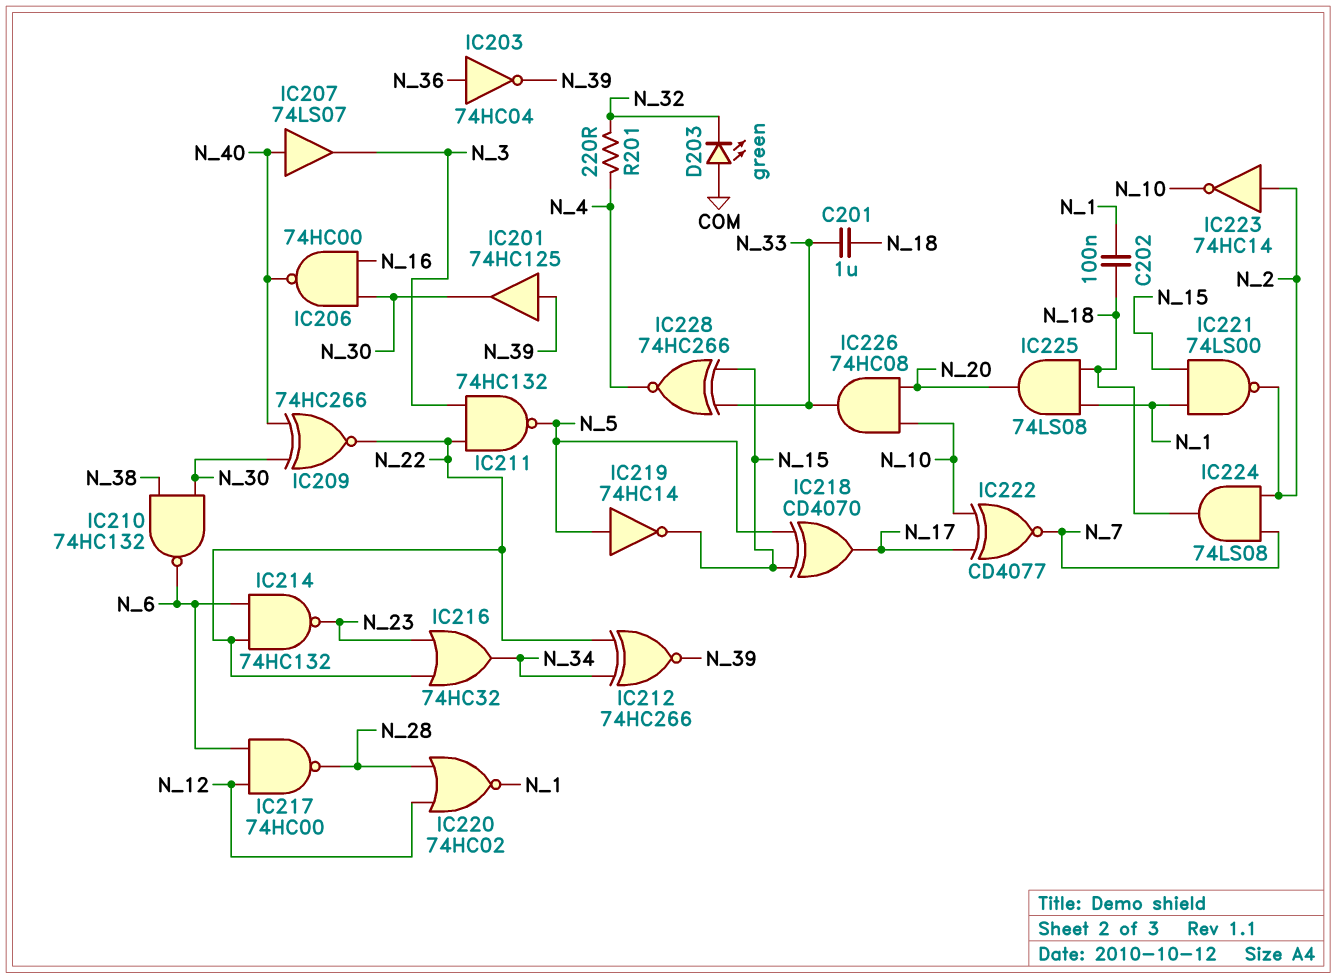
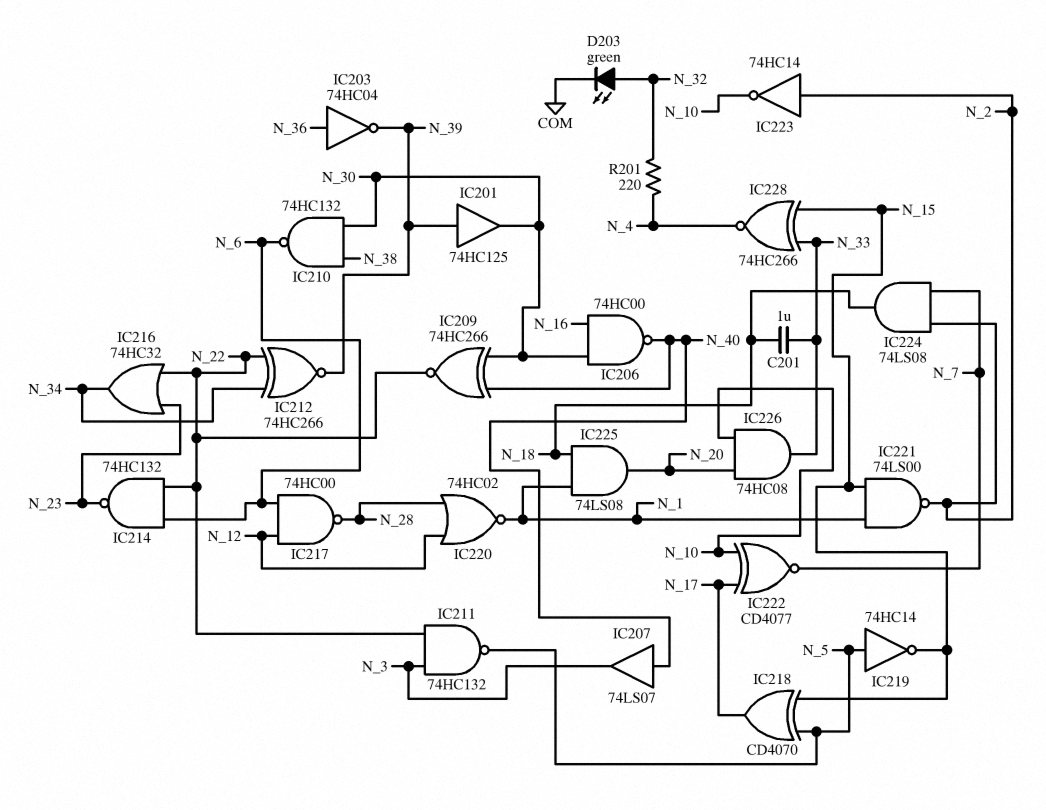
C202: 100nF (N_1, N_18) -> none
D203: LED green (A COM, K N_32) -> LED green (A N_32, K COM)

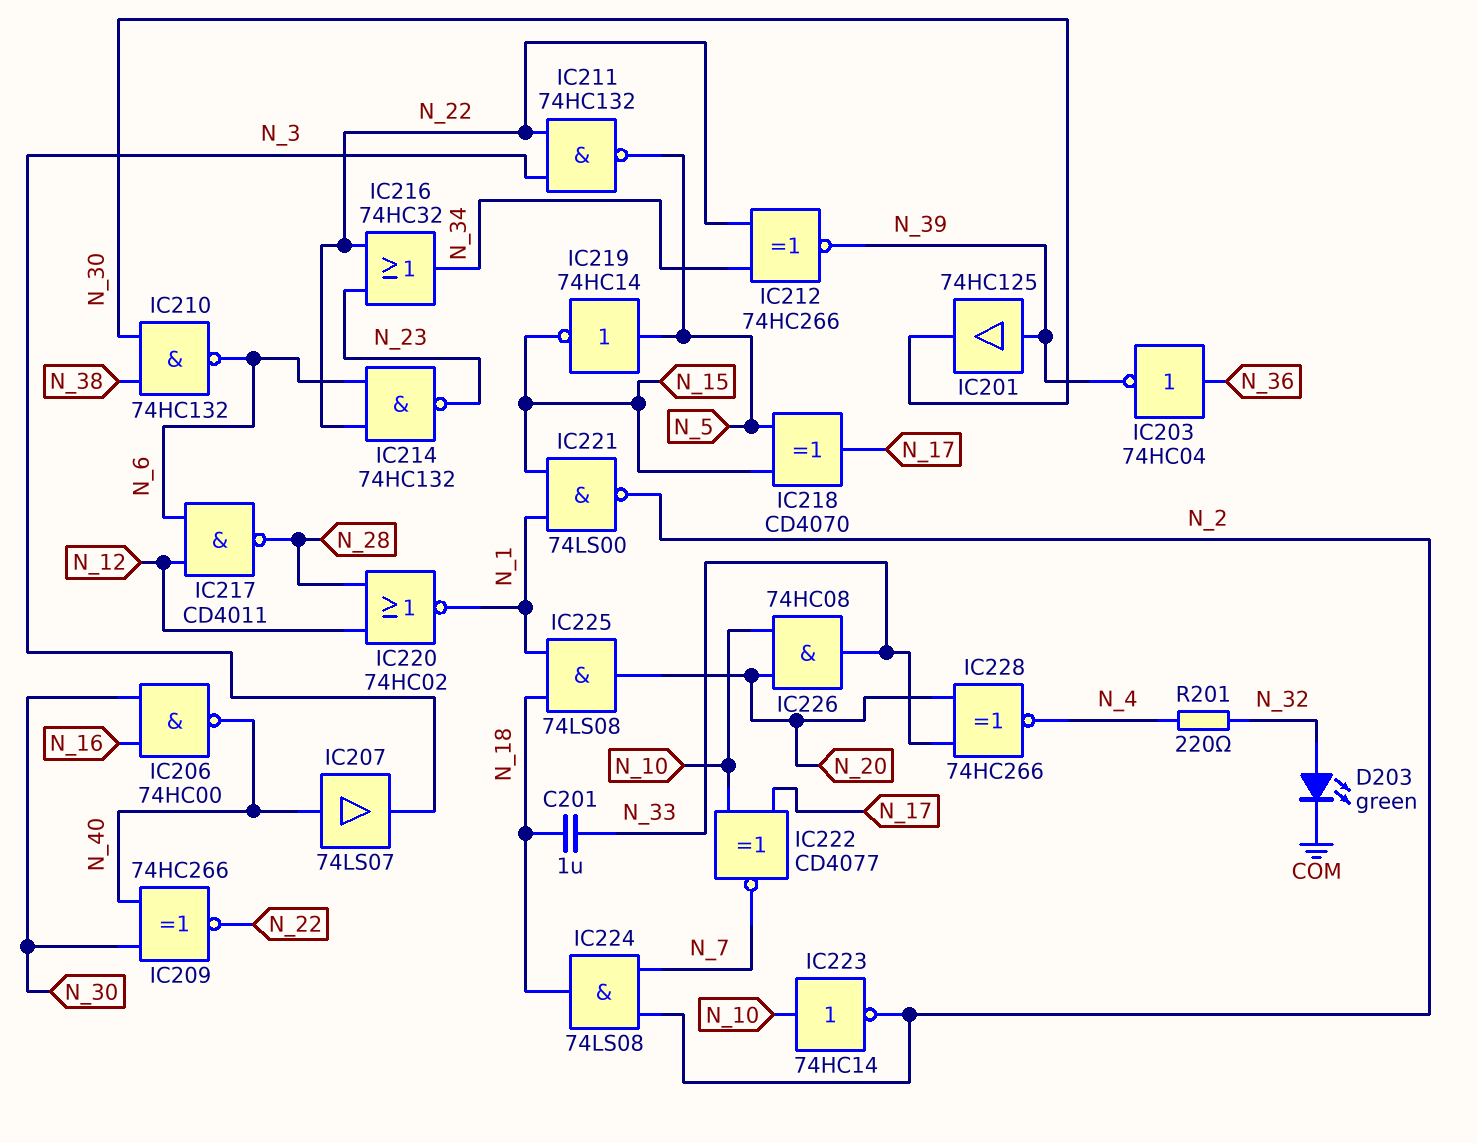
IC217: NAND 74HC00 (in N_6, in N_12, out N_28) -> NAND CD4011 (in N_6, in N_12, out N_28)
IC223: NOT 74HC14 (in N_2, out N_10) -> NOT 74HC14 (in N_10, out N_2)
IC228: XNOR 74HC266 (in N_15, in N_33, out N_4) -> XNOR 74HC266 (in N_20, in N_33, out N_4)

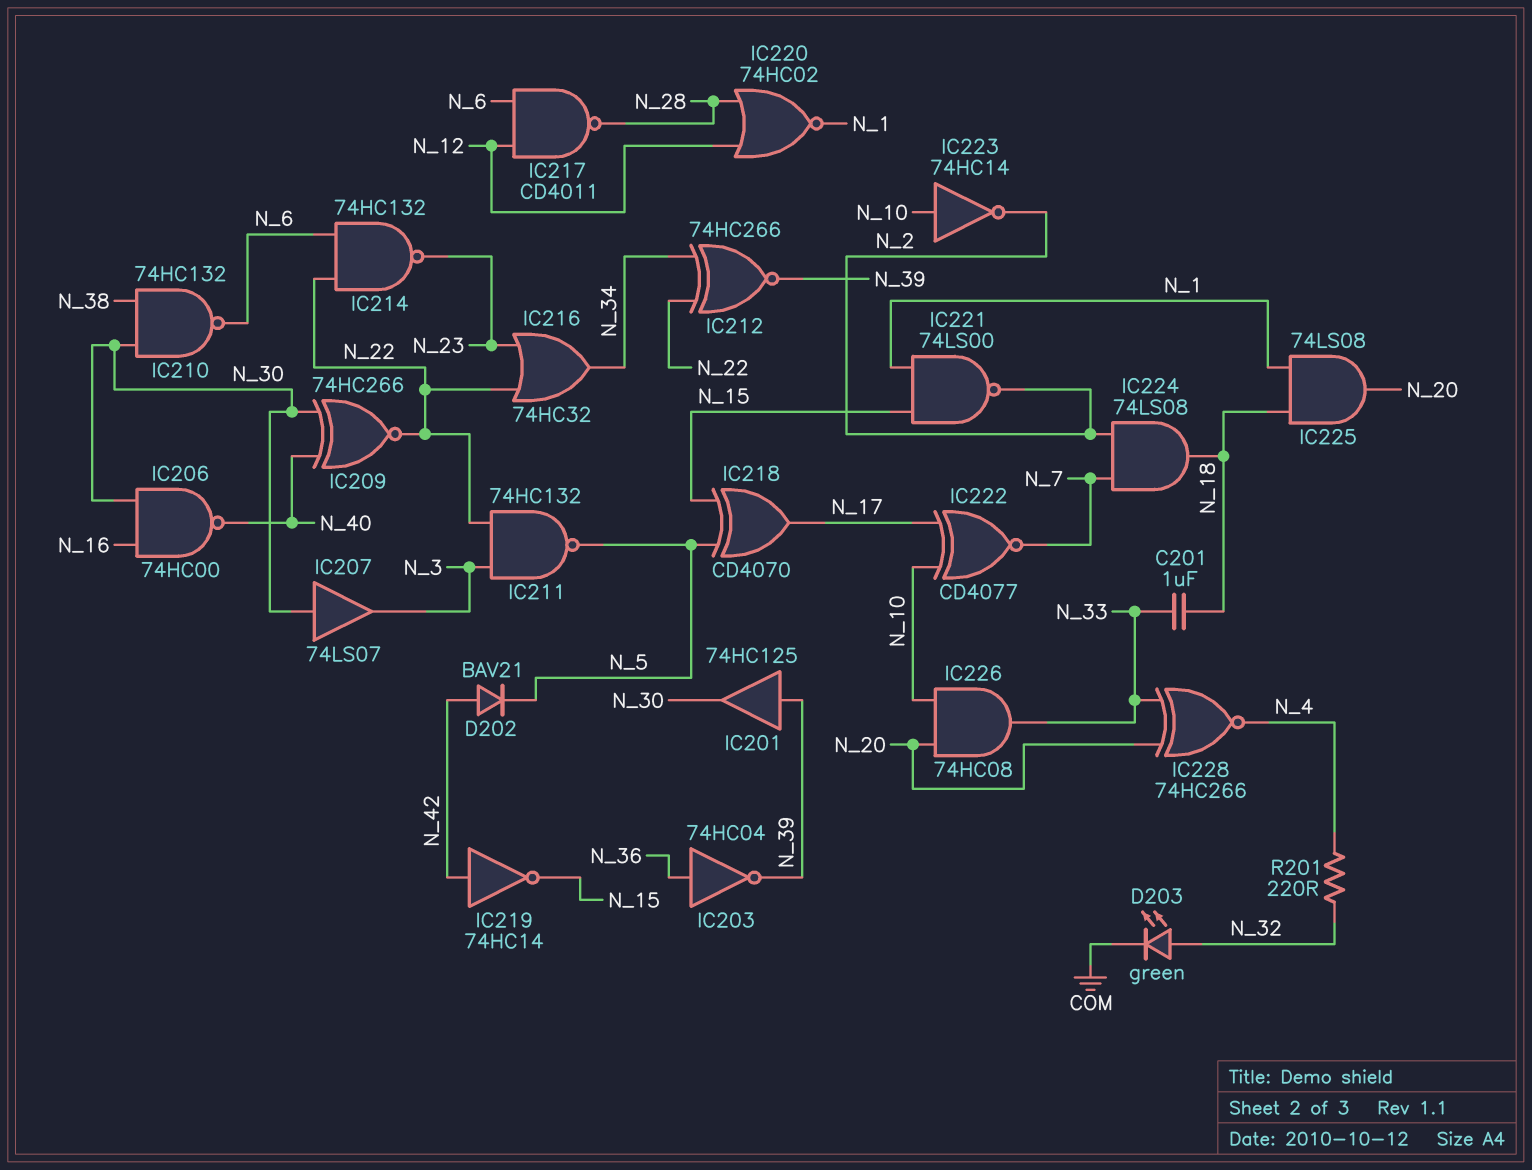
D202: none -> diode BAV21 (A N_42, K N_5)
IC207: buffer 74LS07 (in N_40, out N_3) -> buffer 74LS07 (in N_30, out N_3)
IC219: NOT 74HC14 (in N_5, out N_15) -> NOT 74HC14 (in N_42, out N_15)

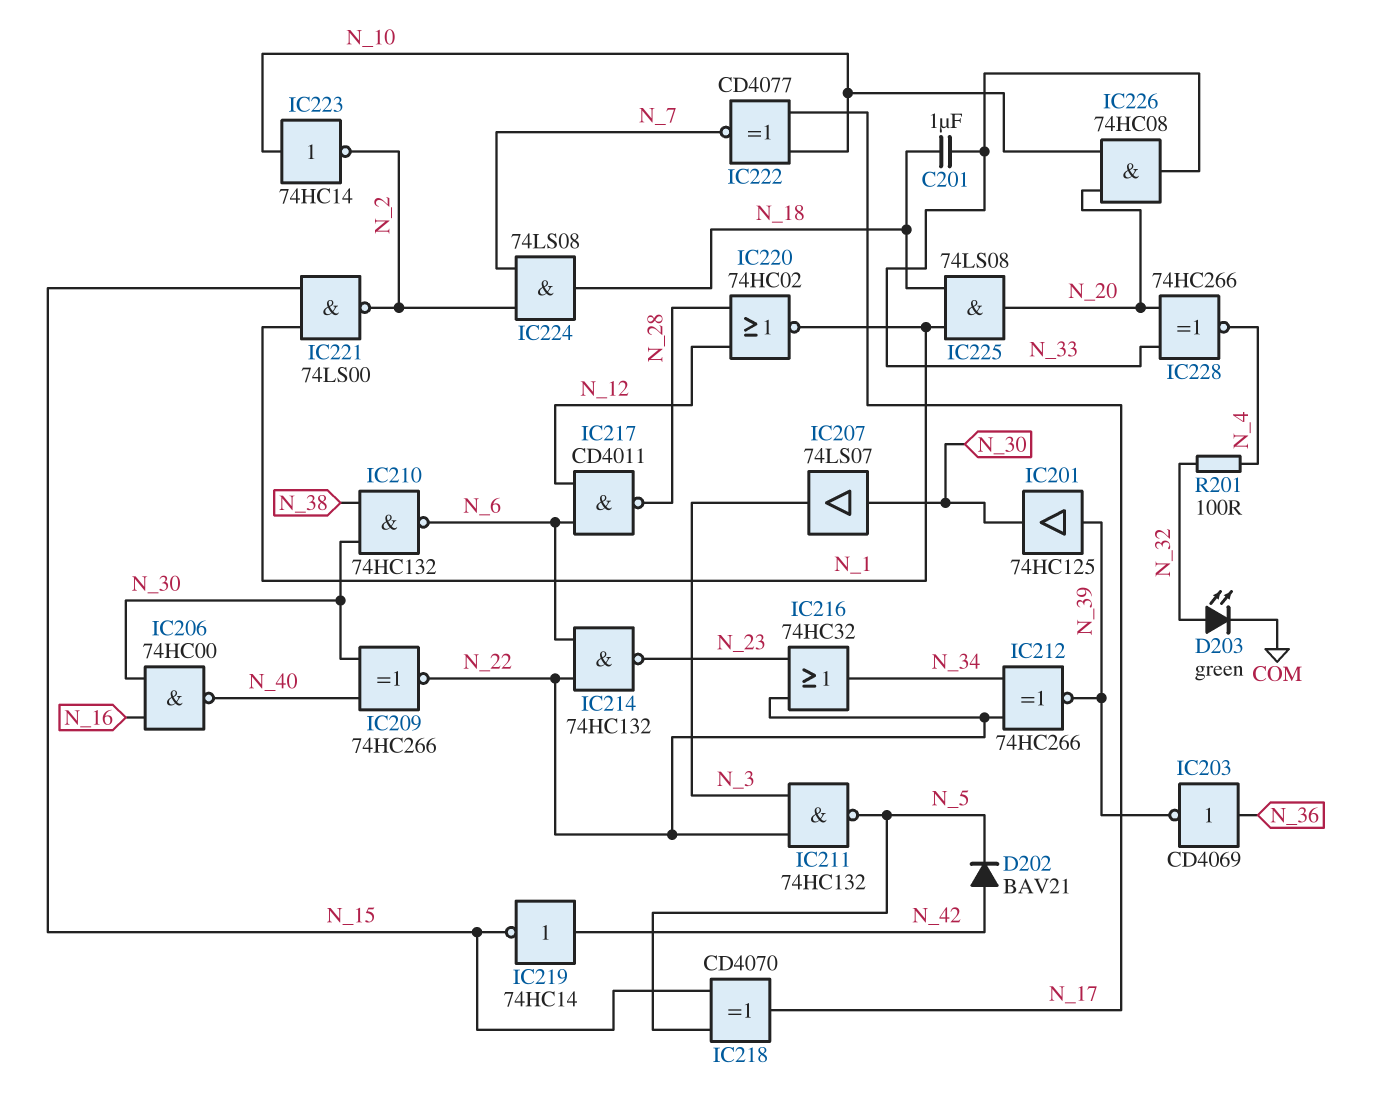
IC203: NOT 74HC04 (in N_36, out N_39) -> NOT CD4069 (in N_36, out N_39)
R201: 220 (N_4, N_32) -> 100 (N_4, N_32)

